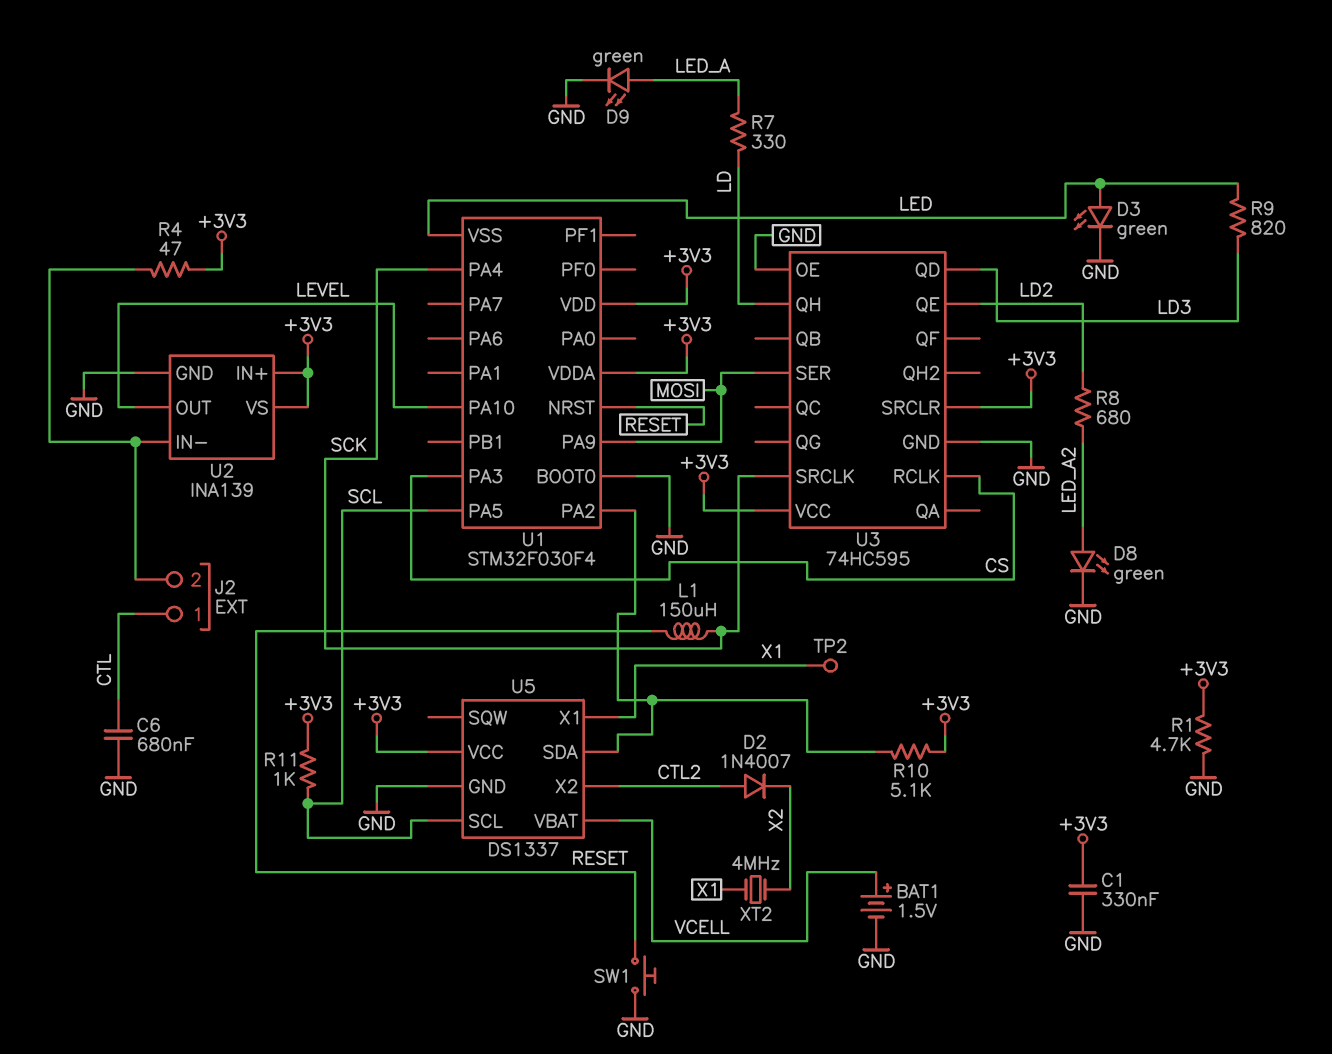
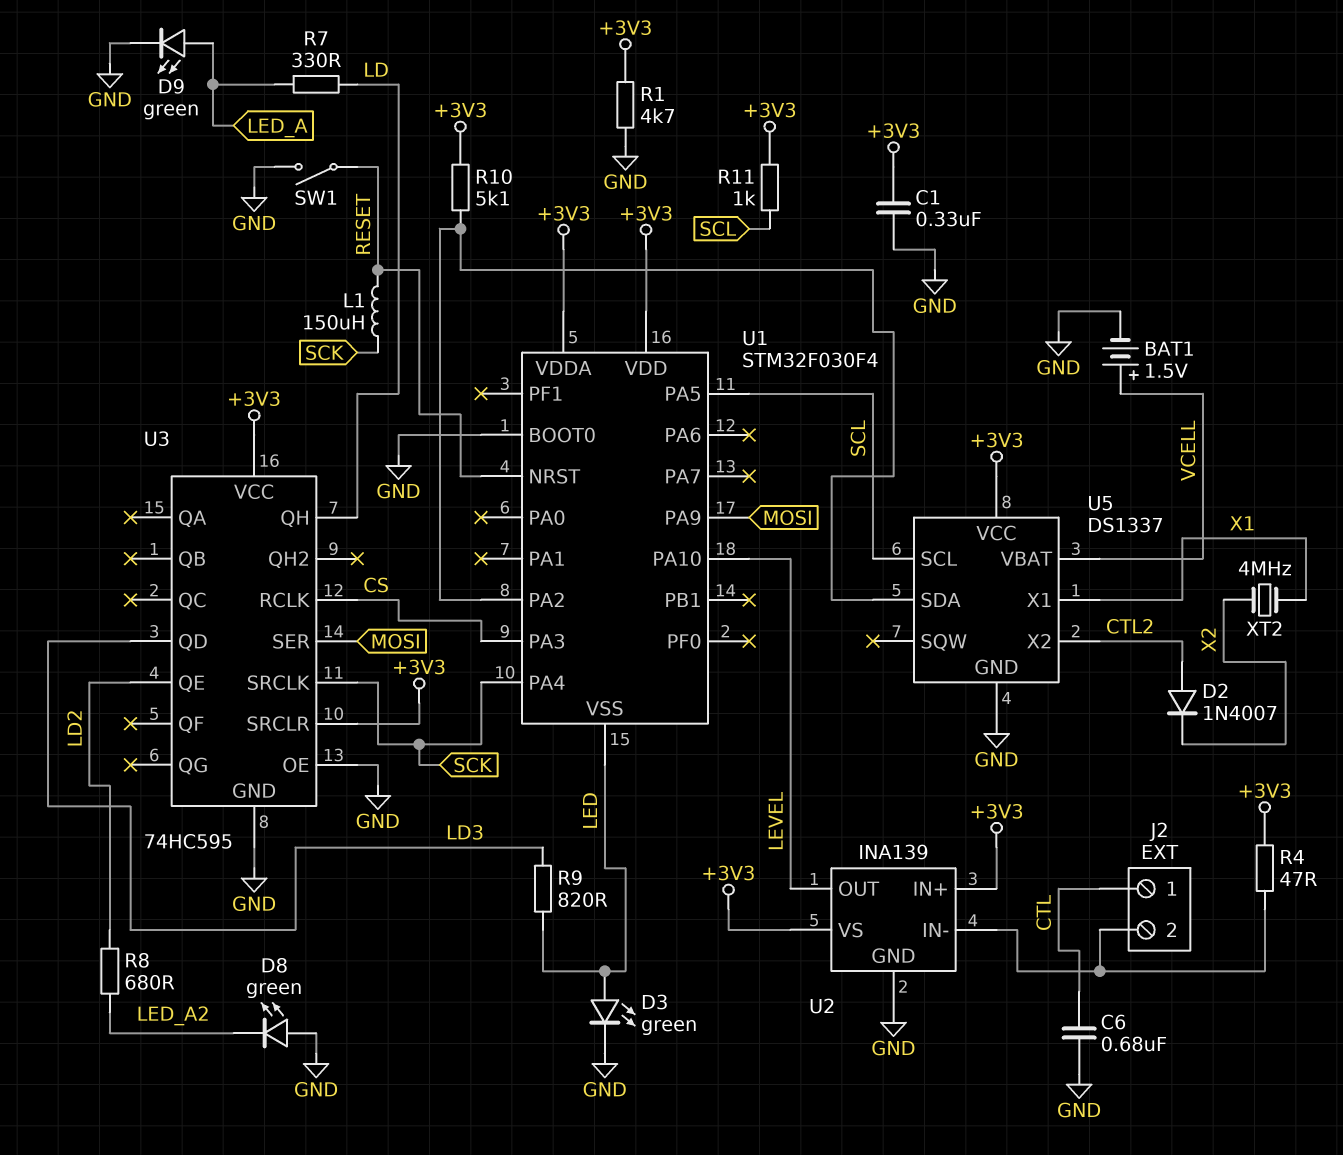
D8: LED green (A LED_A2, K GND) -> LED green (A GND, K LED_A2)
SW1: button (GND, RESET) -> switch (GND, RESET)
TP2: test point (X1) -> none

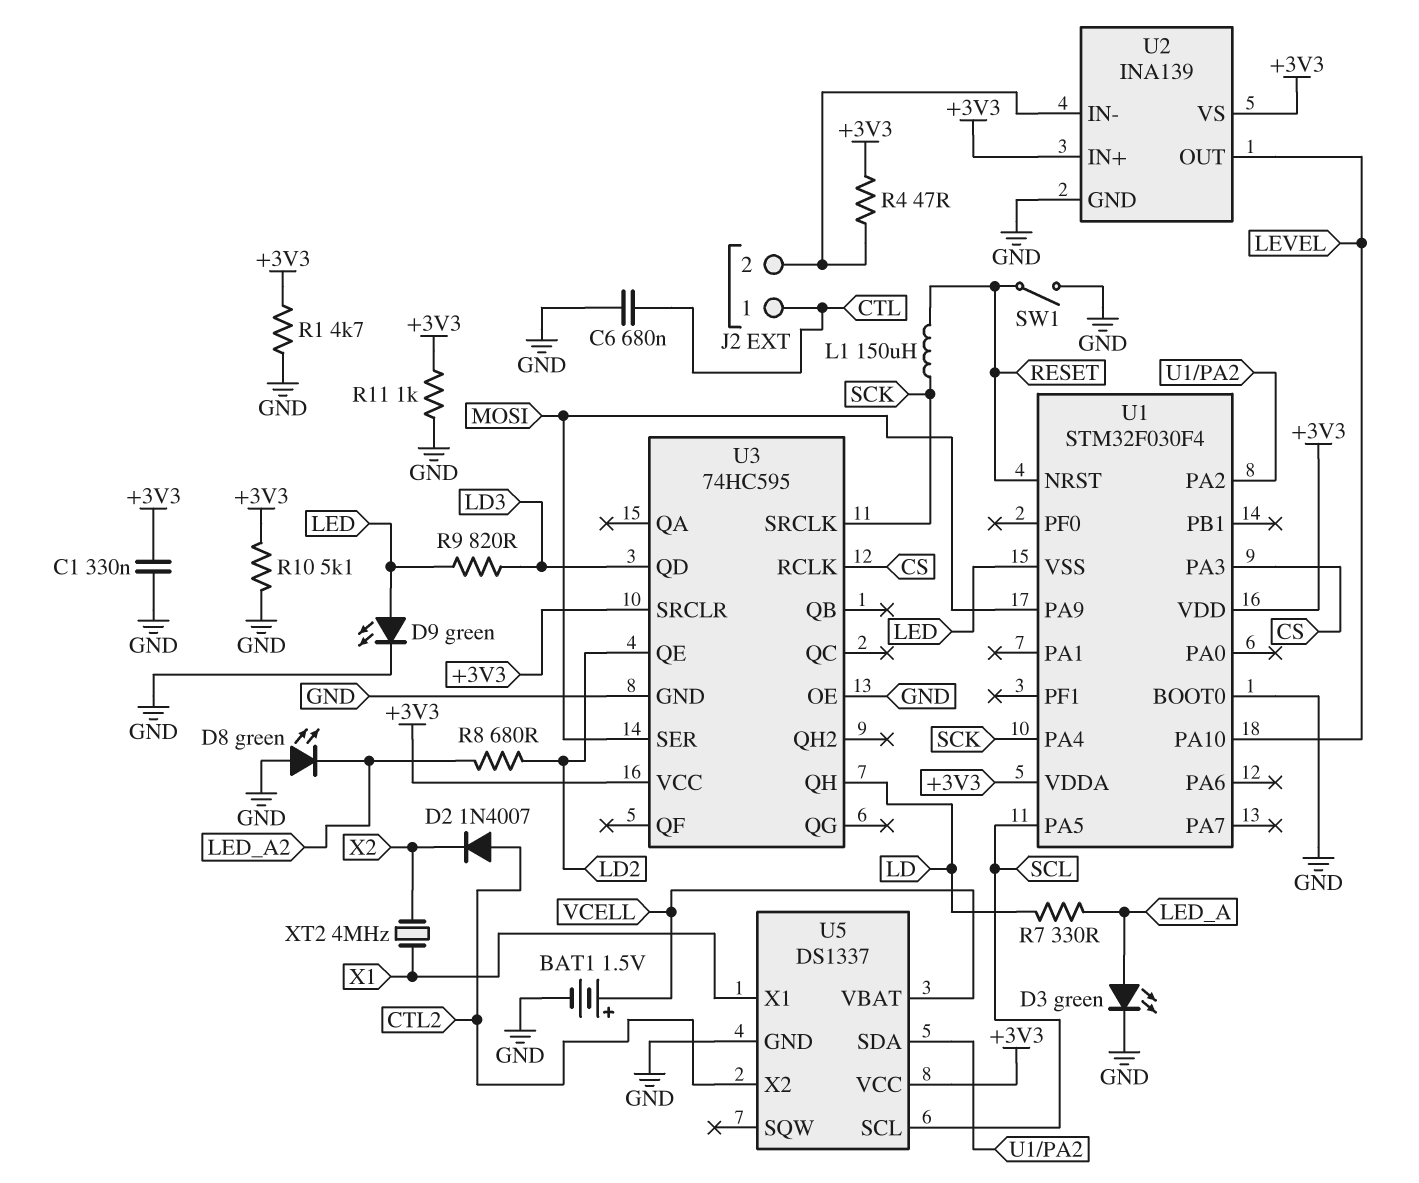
D3: LED green (A LED, K GND) -> LED green (A LED_A, K GND)
D9: LED green (A LED_A, K GND) -> LED green (A LED, K GND)
R10: 5.1k (+3V3, U1/PA2) -> 5.1k (+3V3, GND)
R11: 1k (+3V3, SCL) -> 1k (+3V3, GND)

